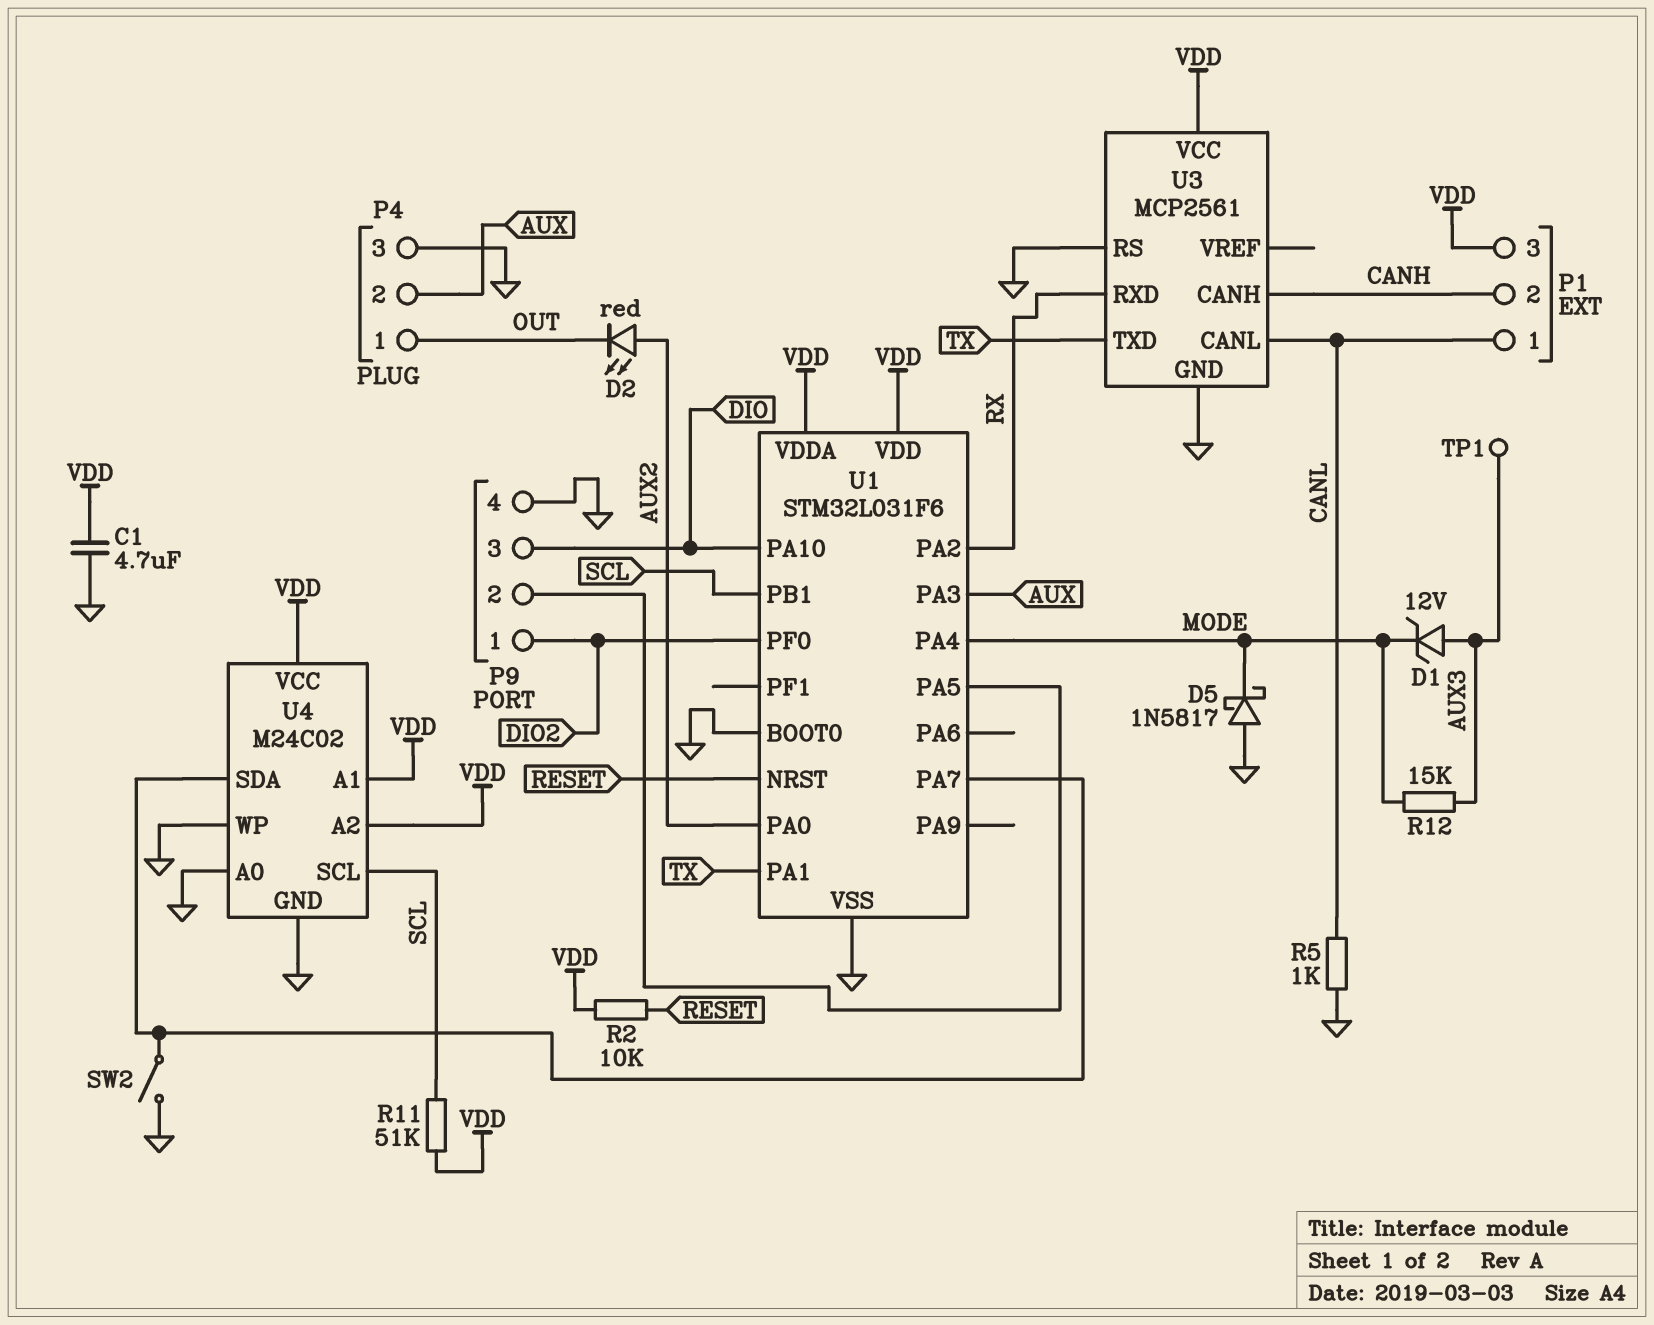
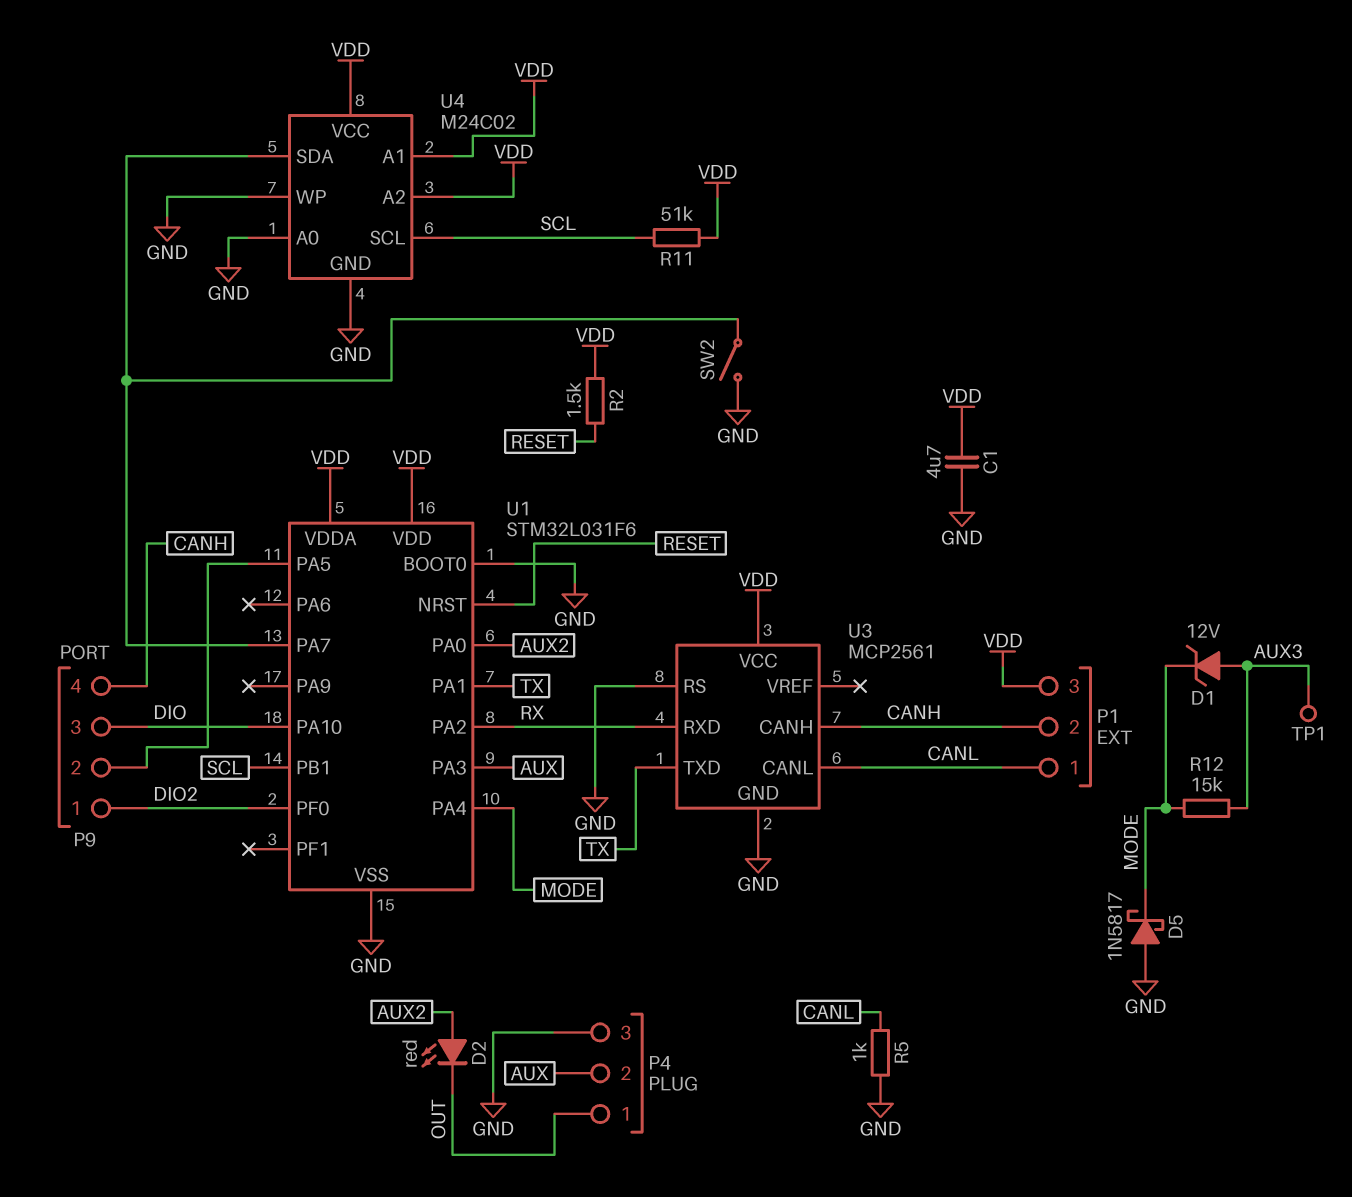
P9 pin 4: GND -> CANH
R2: 10k (RESET, VDD) -> 1.5k (RESET, VDD)

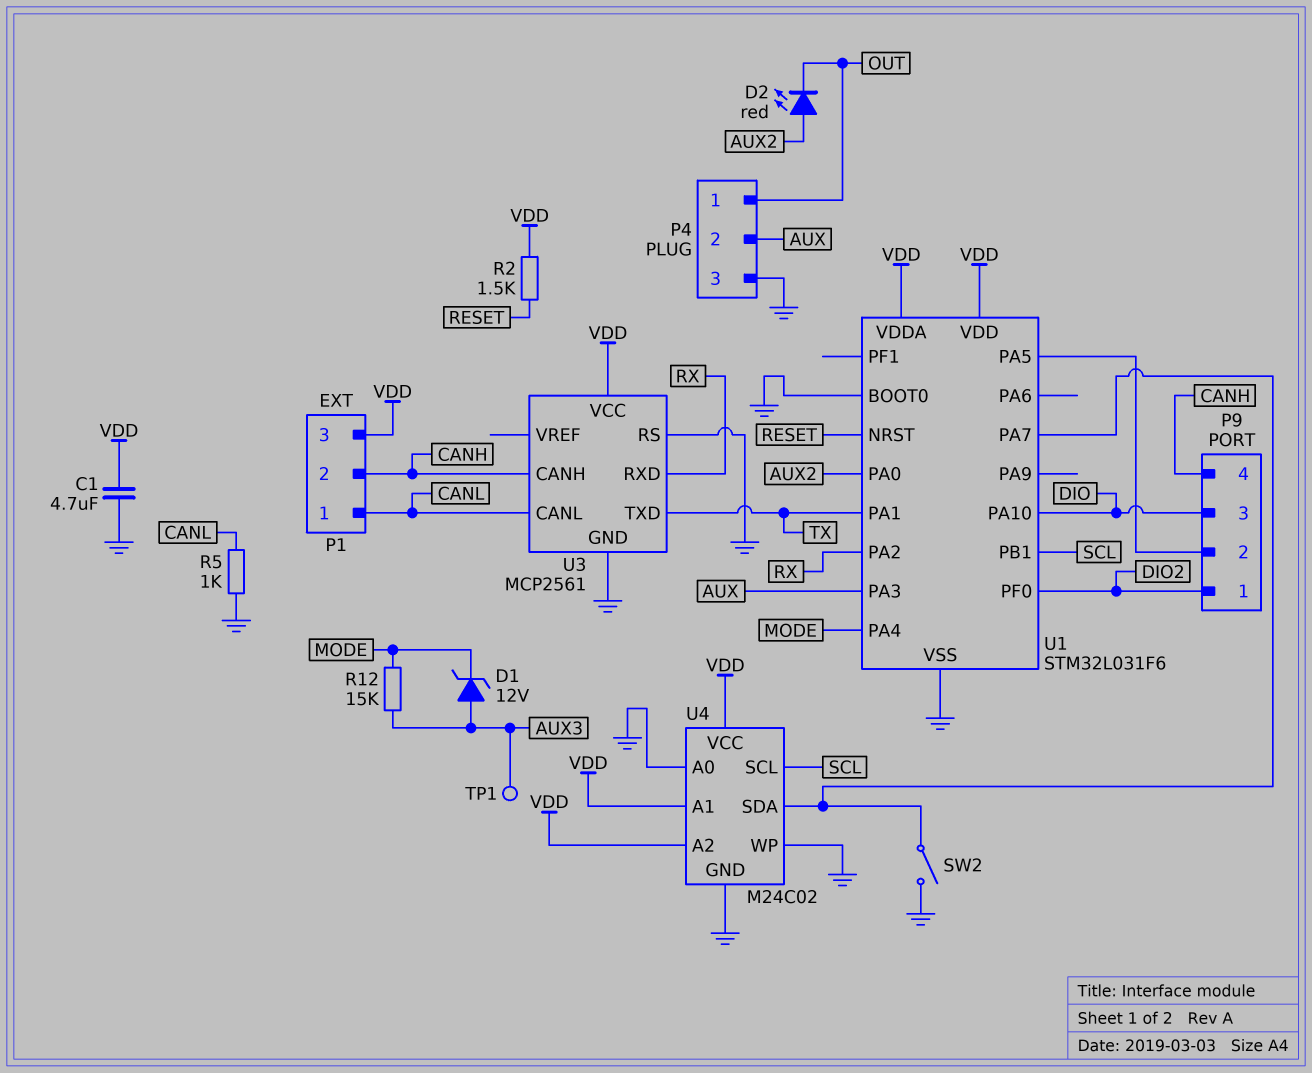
D5: schottky 1N5817 (A GND, K MODE) -> none
R11: 51k (SCL, VDD) -> none

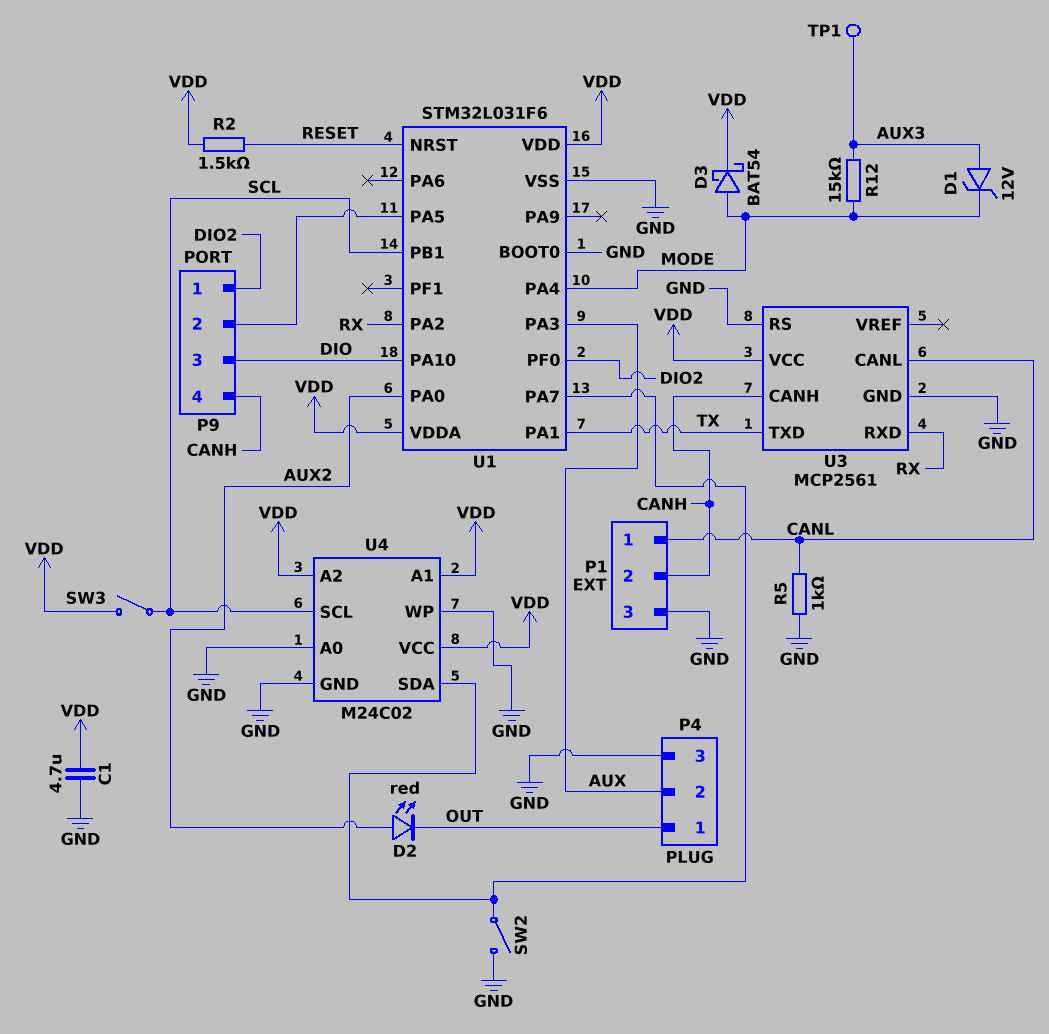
D3: none -> schottky BAT54 (A MODE, K VDD)
P1 pin 3: VDD -> GND
SW3: none -> switch (SCL, VDD)

